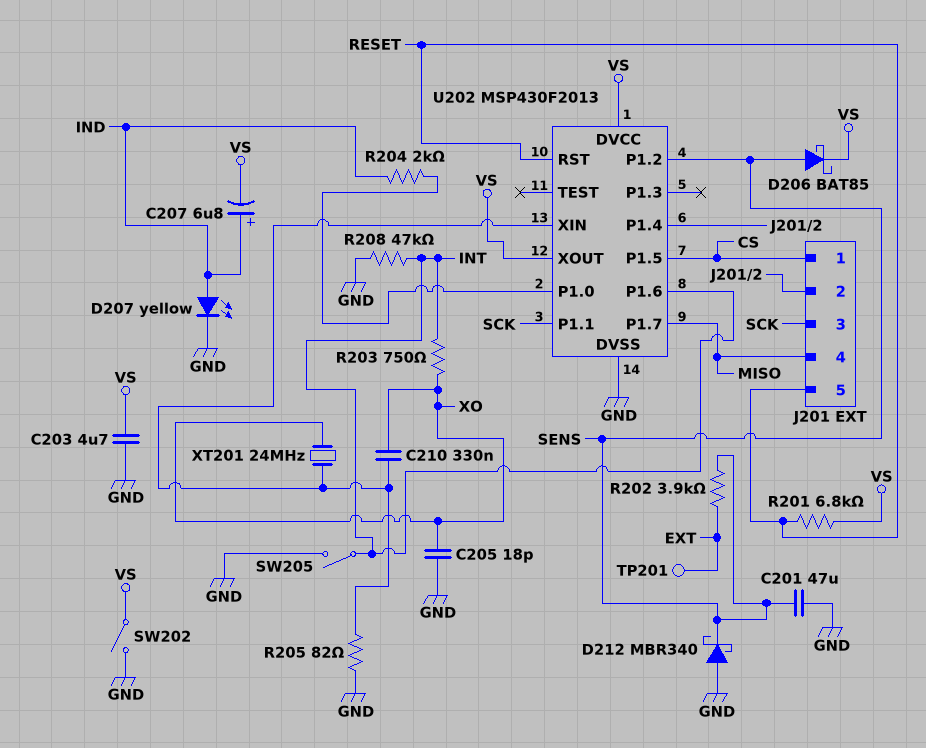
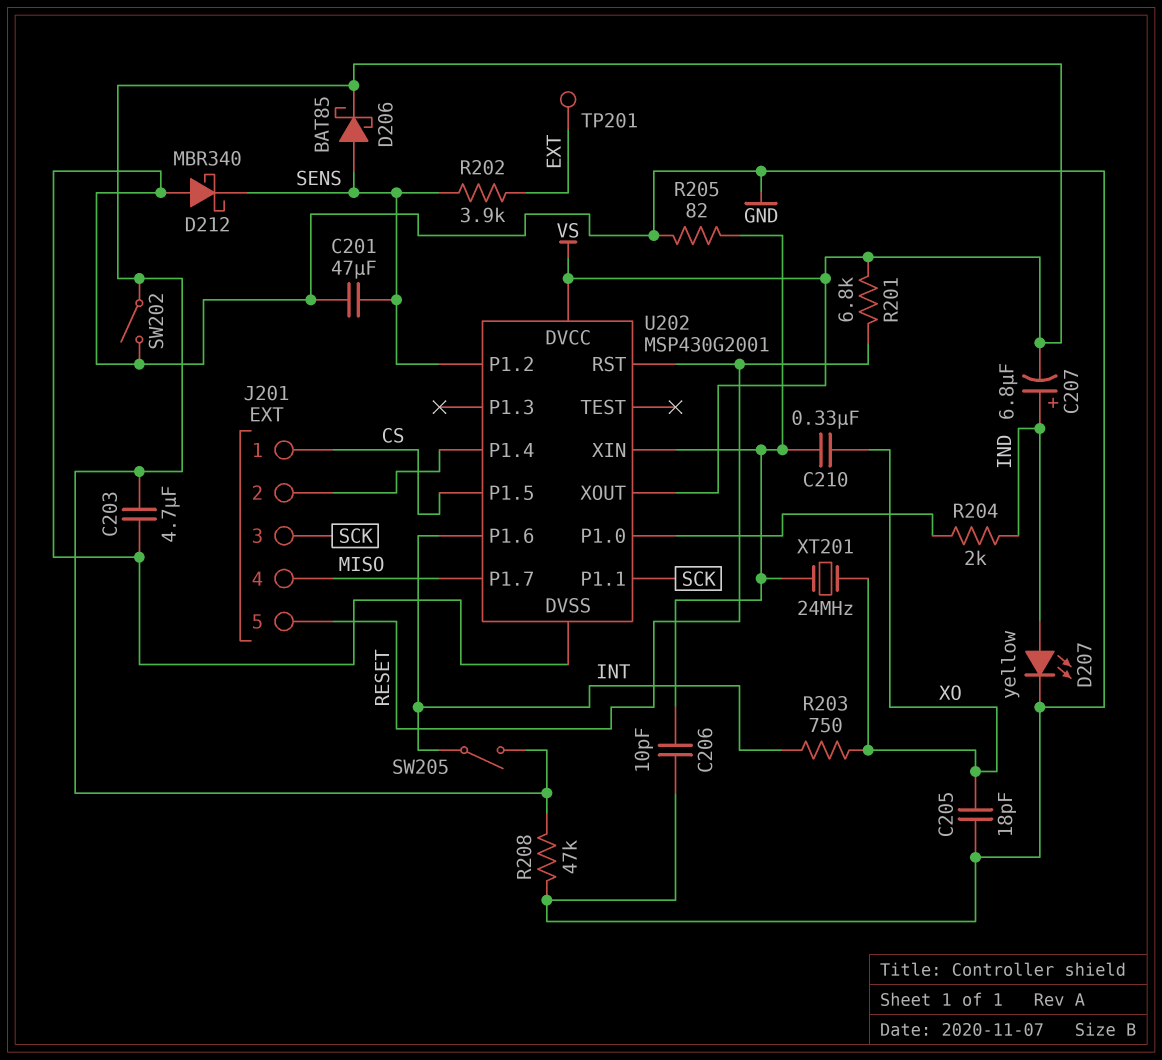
C206: none -> 10pF (GND, U202/XIN)
R208: 47k (GND, INT) -> 47k (GND, VS)
SW205: switch (GND, INT) -> switch (INT, VS)
U202: MSP430F2013 -> MSP430G2001

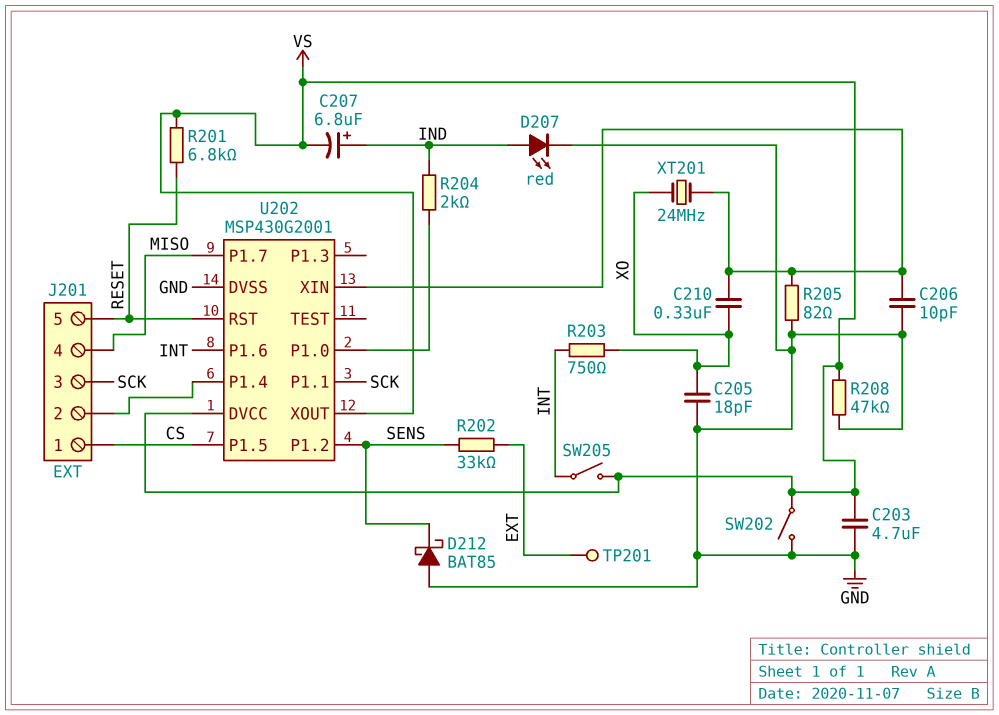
C201: 47uF (GND, SENS) -> none
D206: schottky BAT85 (A SENS, K VS) -> none
D207: LED yellow (A IND, K GND) -> LED red (A IND, K GND)
D212: schottky MBR340 (A GND, K SENS) -> schottky BAT85 (A GND, K SENS)
R202: 3.9k (EXT, SENS) -> 33k (EXT, SENS)

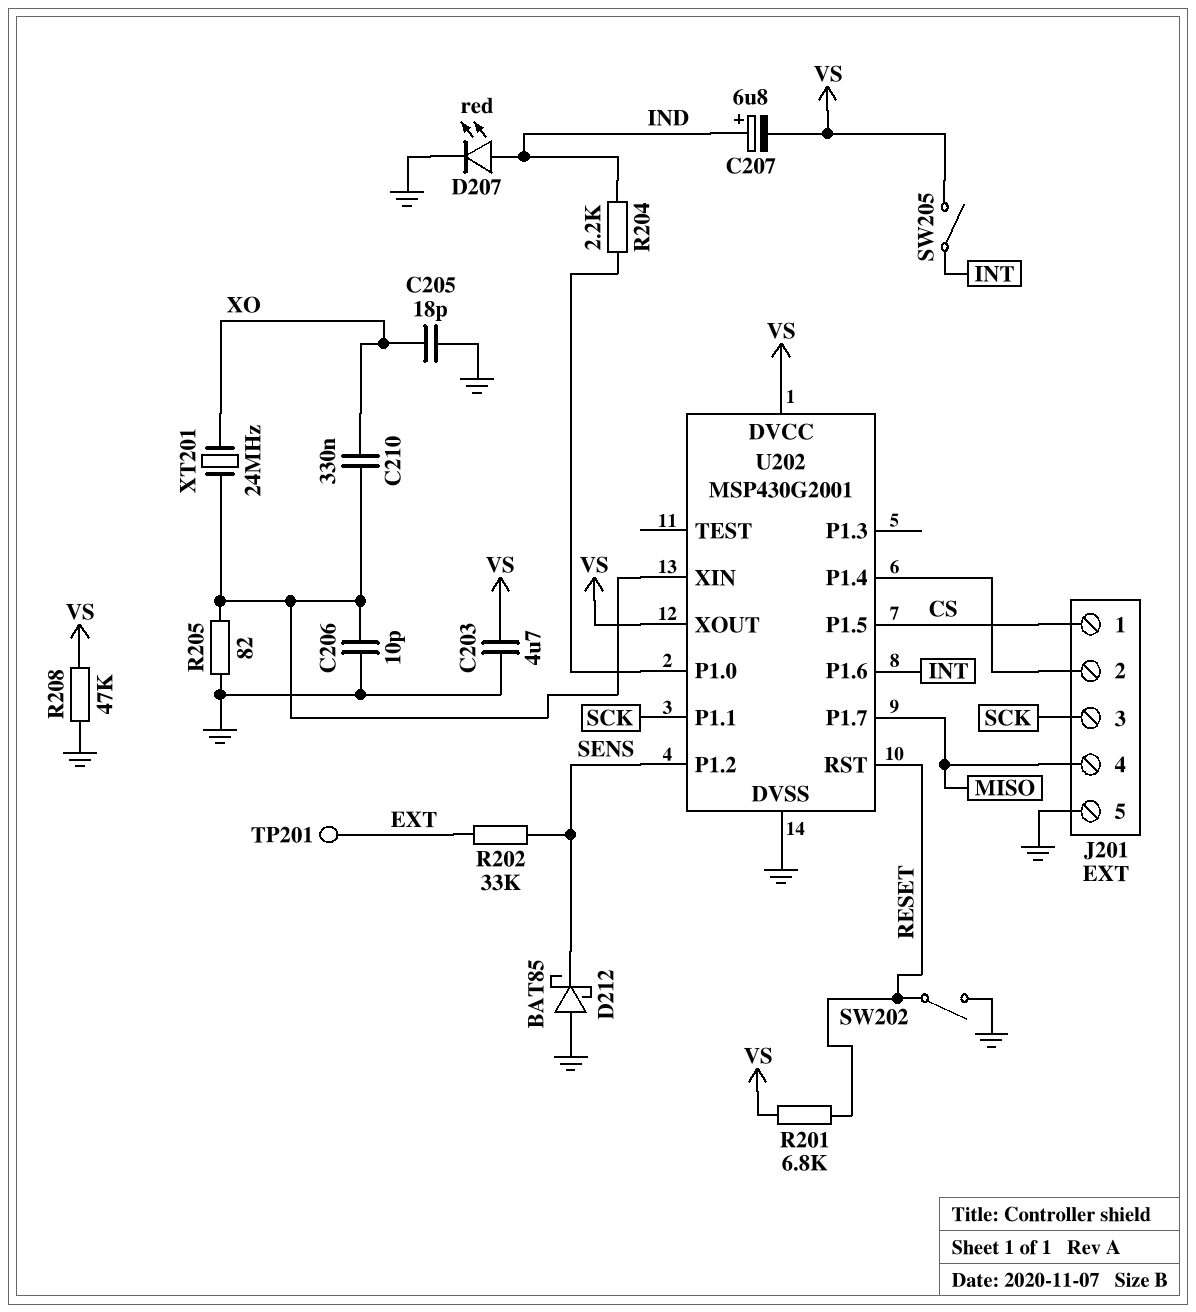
J201 pin 5: RESET -> GND
R203: 750 (INT, XO) -> none
R204: 2k (IND, U202/P1.0) -> 2.2k (IND, U202/P1.0)
SW202: switch (GND, VS) -> switch (GND, RESET)

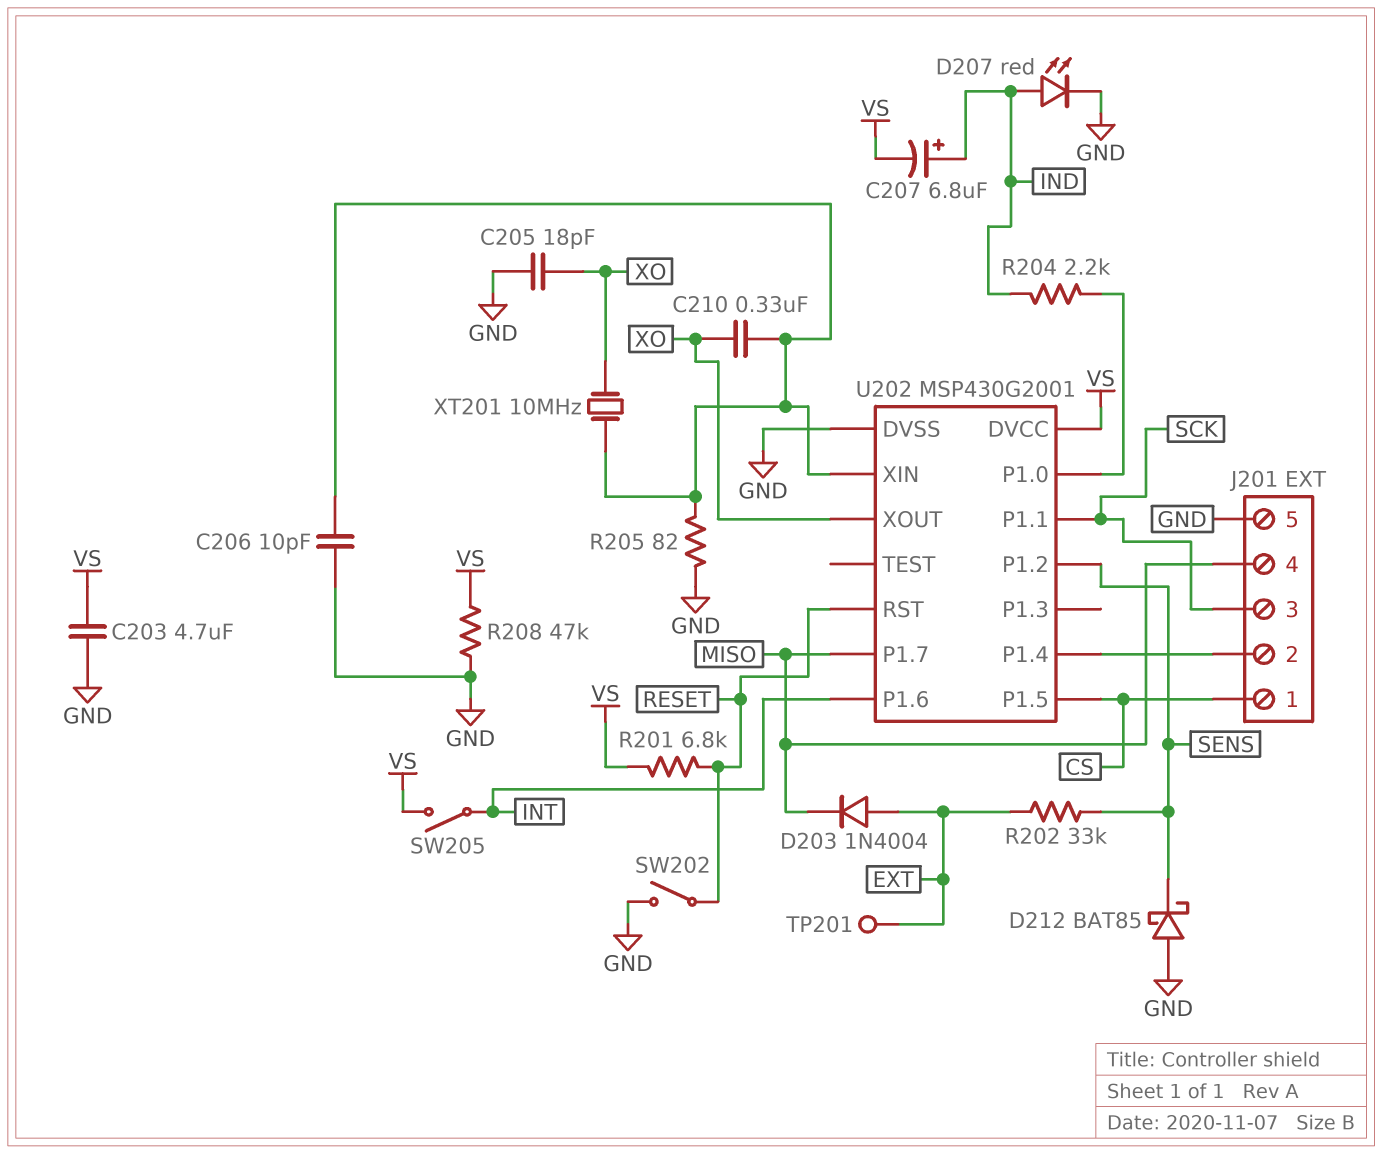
D203: none -> diode 1N4004 (A EXT, K MISO)
U202 pin XOUT: VS -> XO
XT201: 24MHz (U202/XIN, XO) -> 10MHz (U202/XIN, XO)

